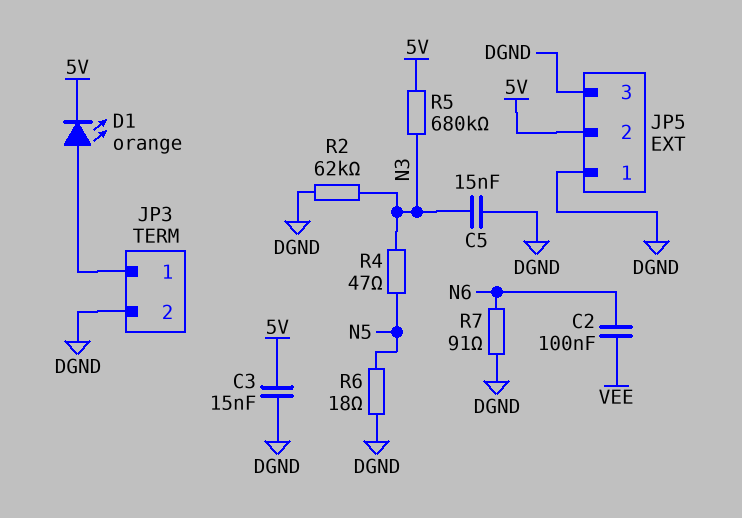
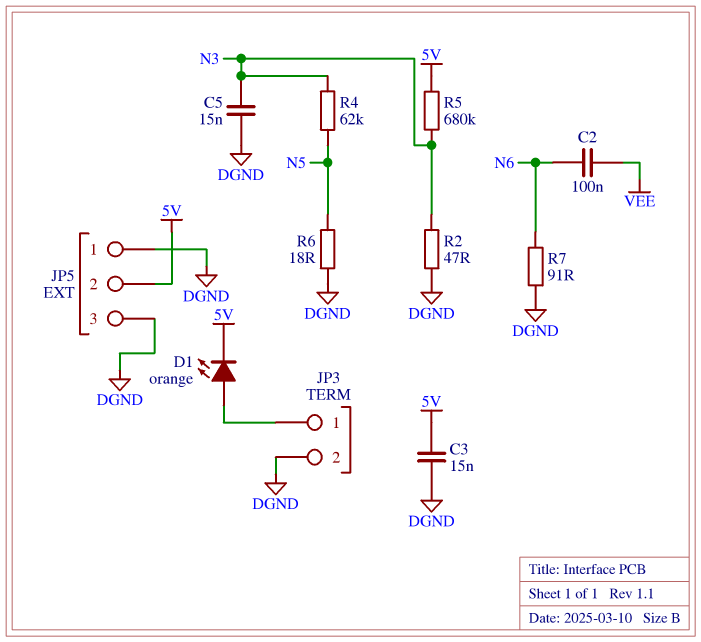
R2: 62k (DGND, N3) -> 47 (DGND, N3)
R4: 47 (N3, N5) -> 62k (N3, N5)

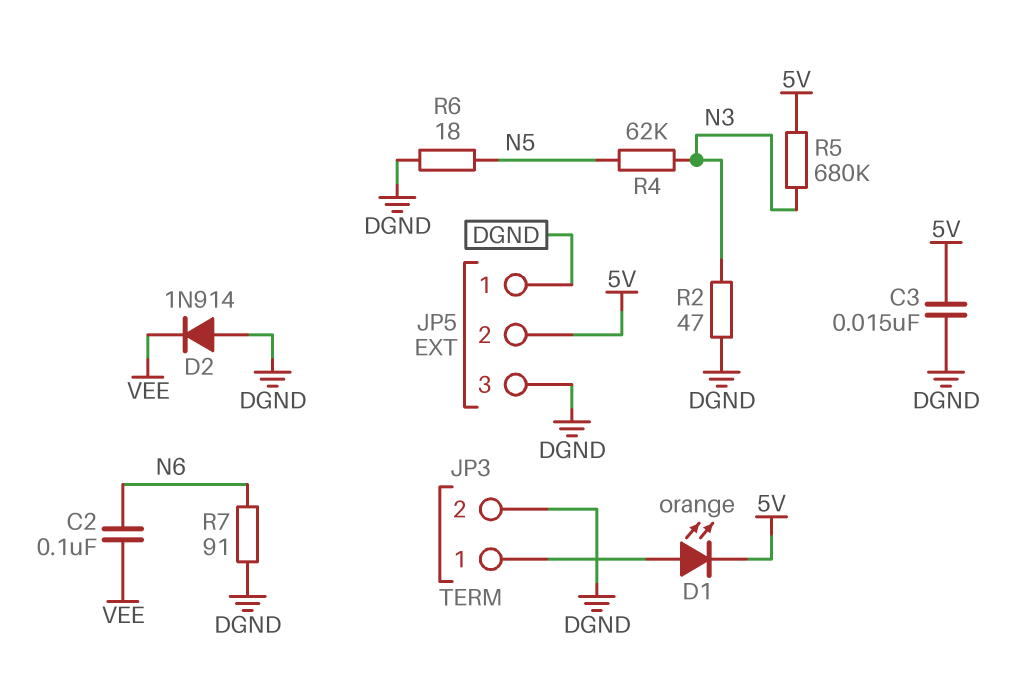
C5: 15nF (DGND, N3) -> none
D2: none -> diode 1N914 (A DGND, K VEE)

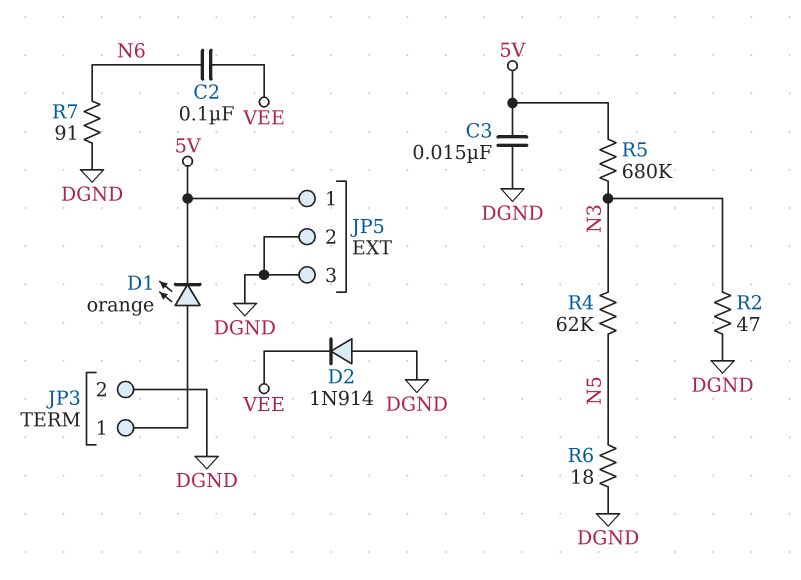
JP5 pin 1: DGND -> 5V
JP5 pin 2: 5V -> DGND

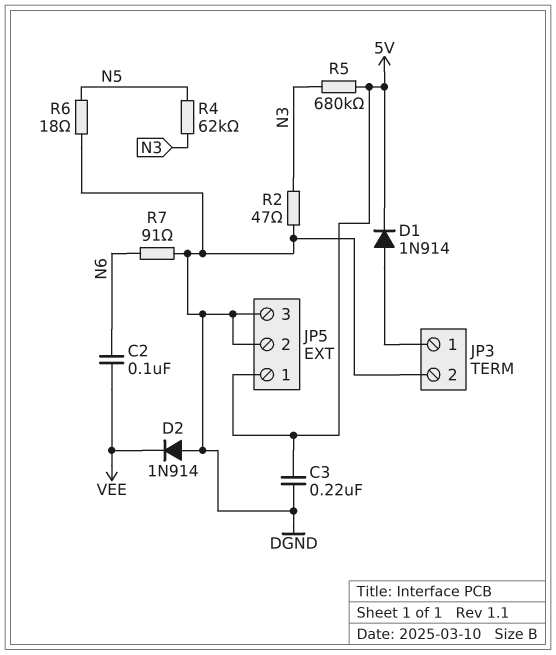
C3: 15nF (5V, DGND) -> 220nF (5V, DGND)
D1: LED orange (A JP3/1, K 5V) -> diode 1N914 (A JP3/1, K 5V)

